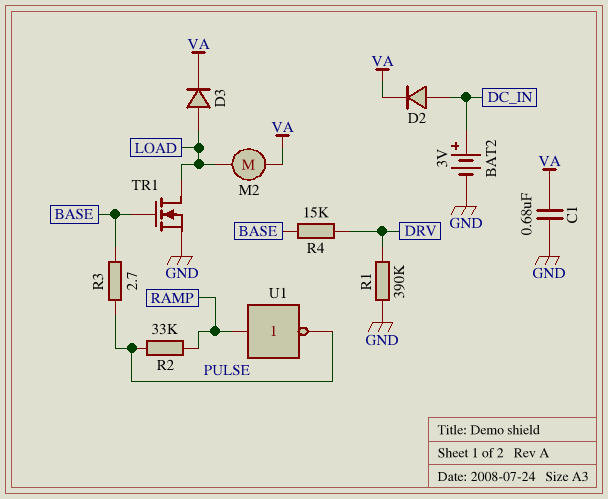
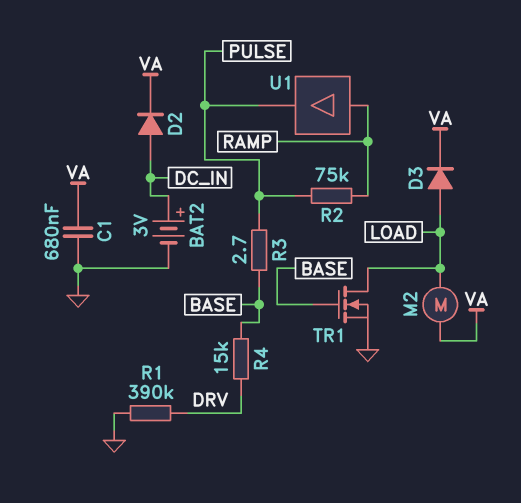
R2: 33k (PULSE, RAMP) -> 75k (PULSE, RAMP)
U1: NOT (in RAMP, out PULSE) -> buffer (in RAMP, out PULSE)

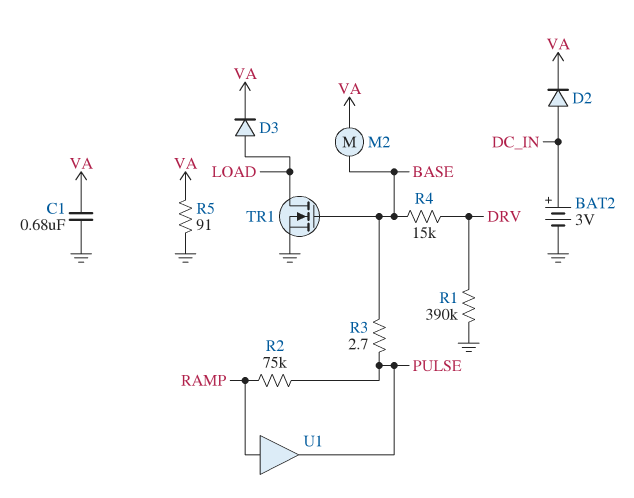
M2: motor (LOAD, VA) -> motor (BASE, VA)
R5: none -> 91 (GND, VA)

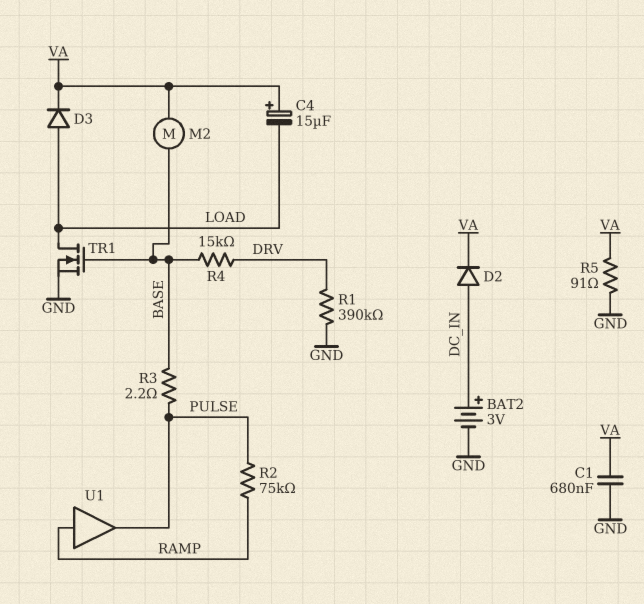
C4: none -> 15uF (plus VA, minus LOAD)
R3: 2.7 (BASE, PULSE) -> 2.2 (BASE, PULSE)

